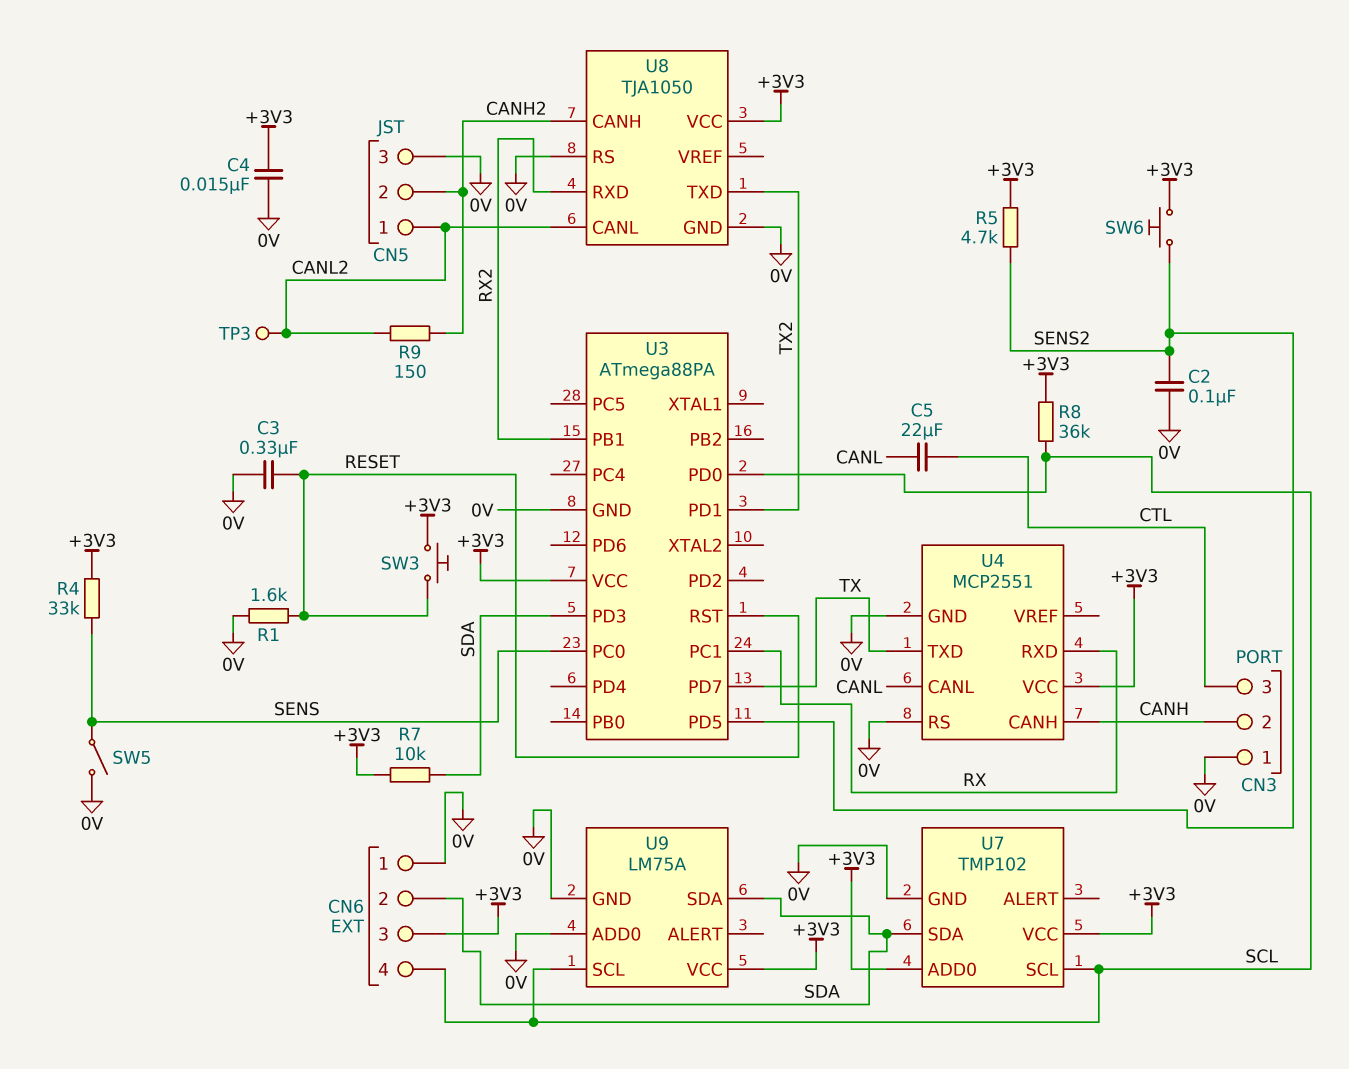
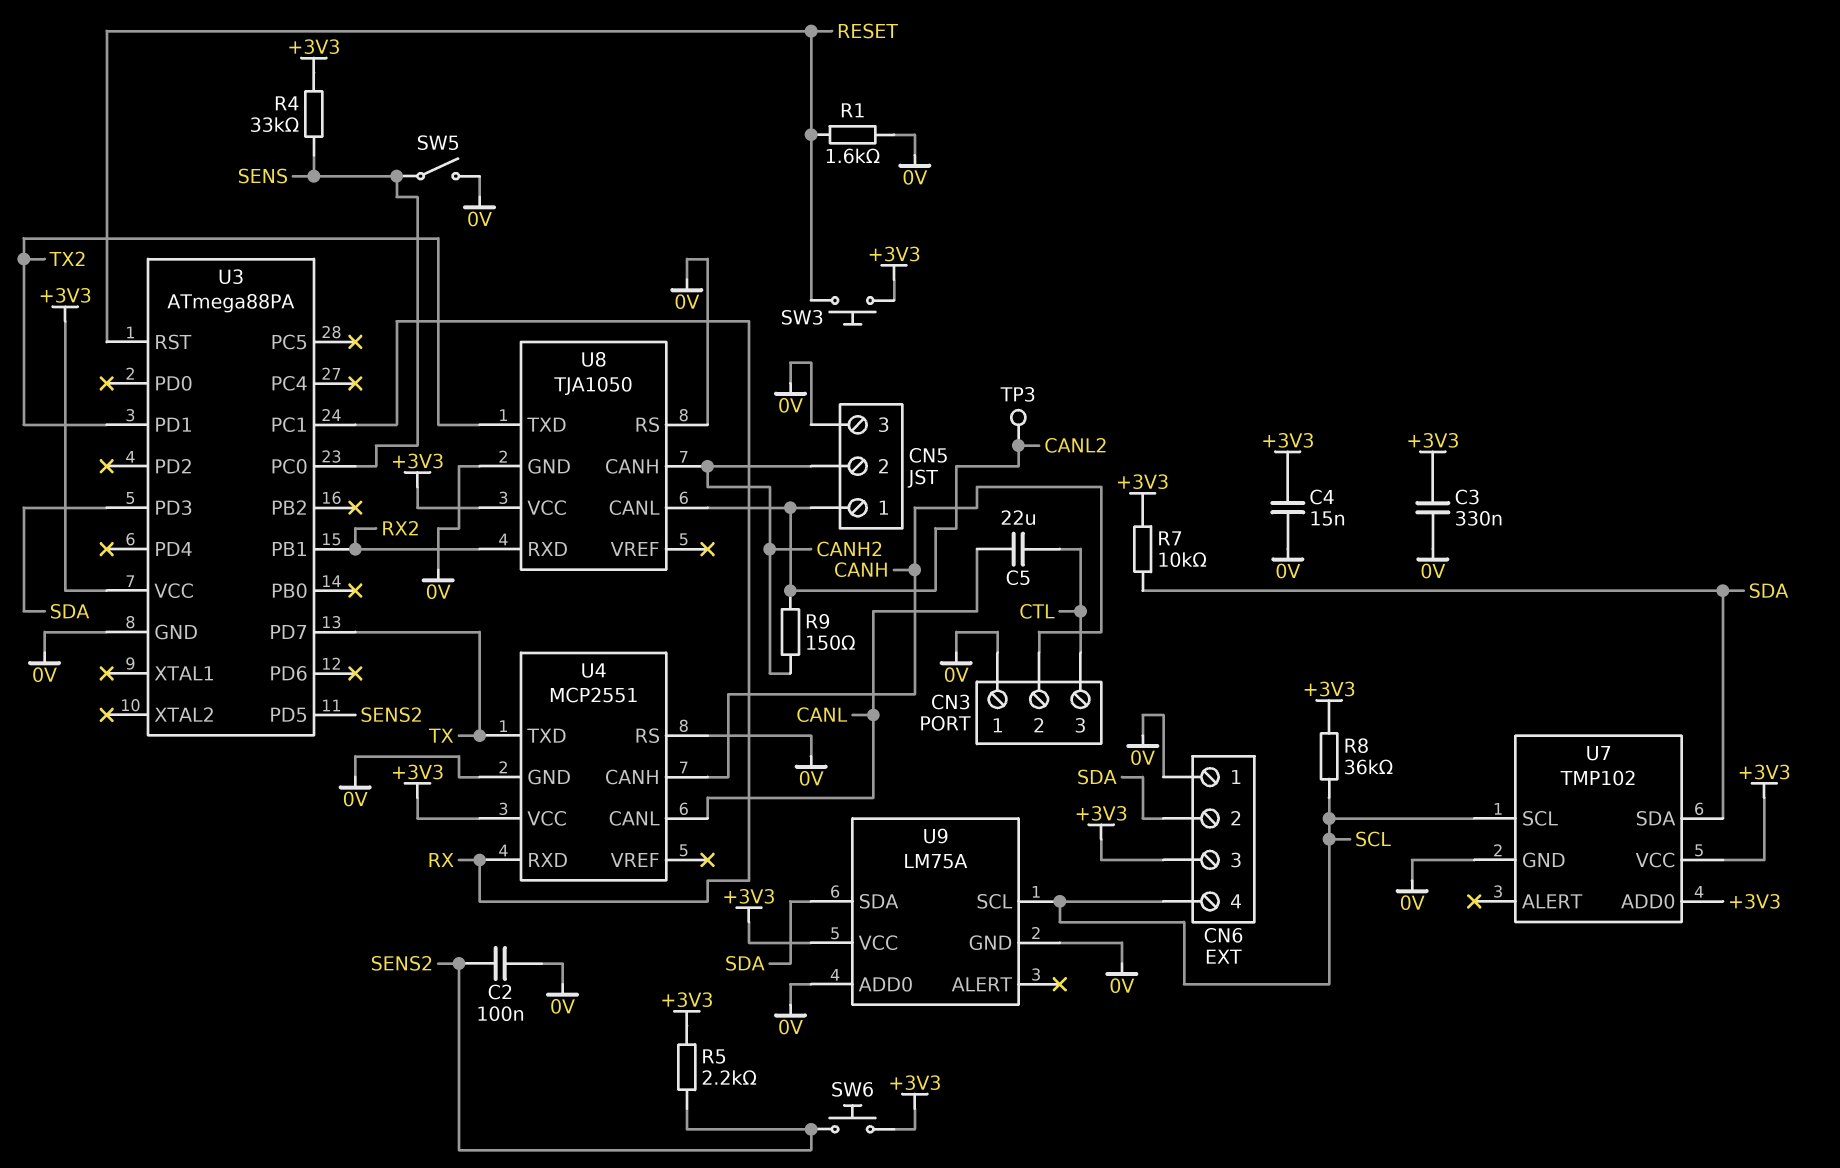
C3: 330nF (0V, RESET) -> 330nF (+3V3, 0V)
R5: 4.7k (+3V3, SENS2) -> 2.2k (+3V3, SENS2)
U3 pin PD0: SCL -> none

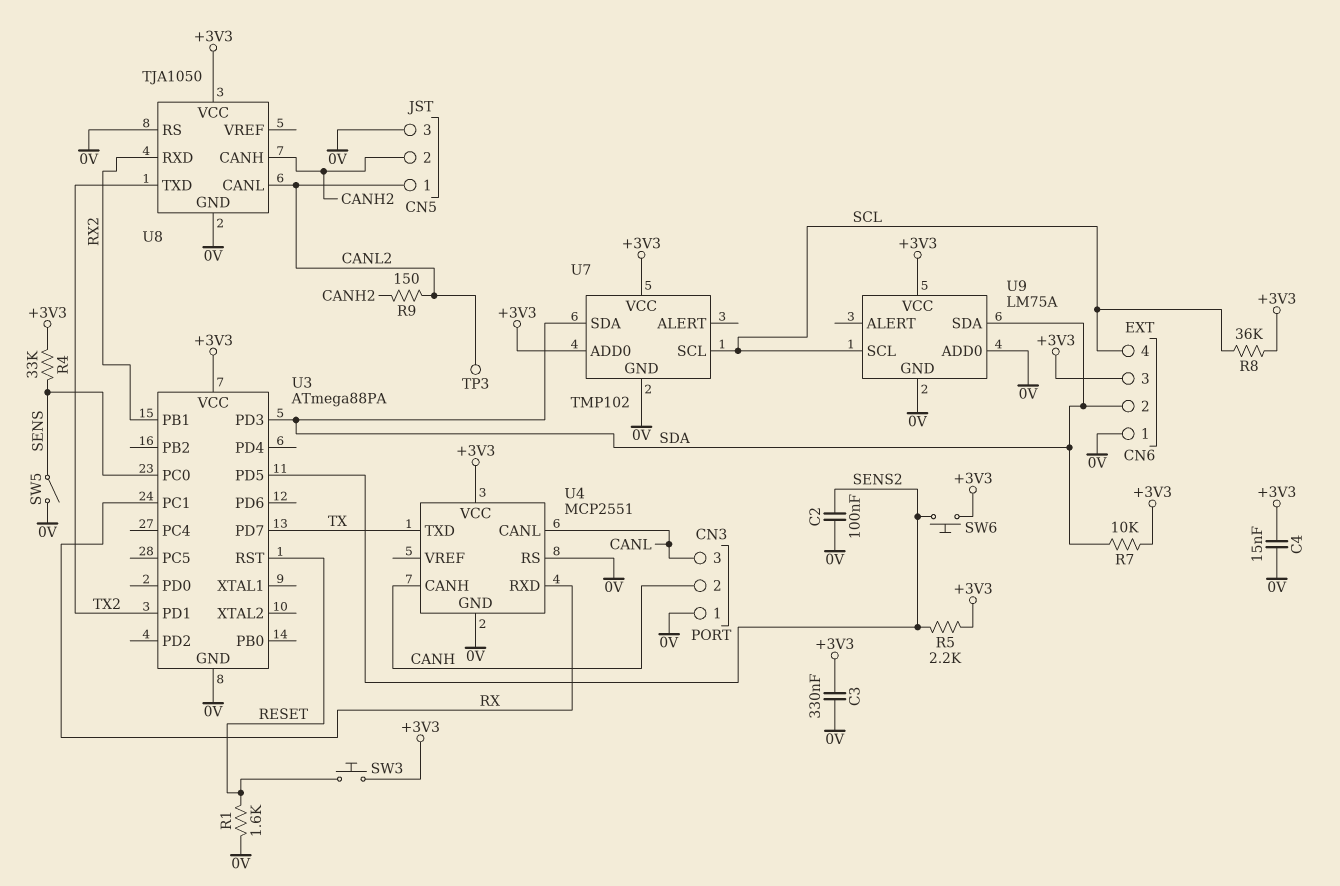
C5: 22uF (CANL, CTL) -> none
CN3 pin 3: CTL -> CANL

